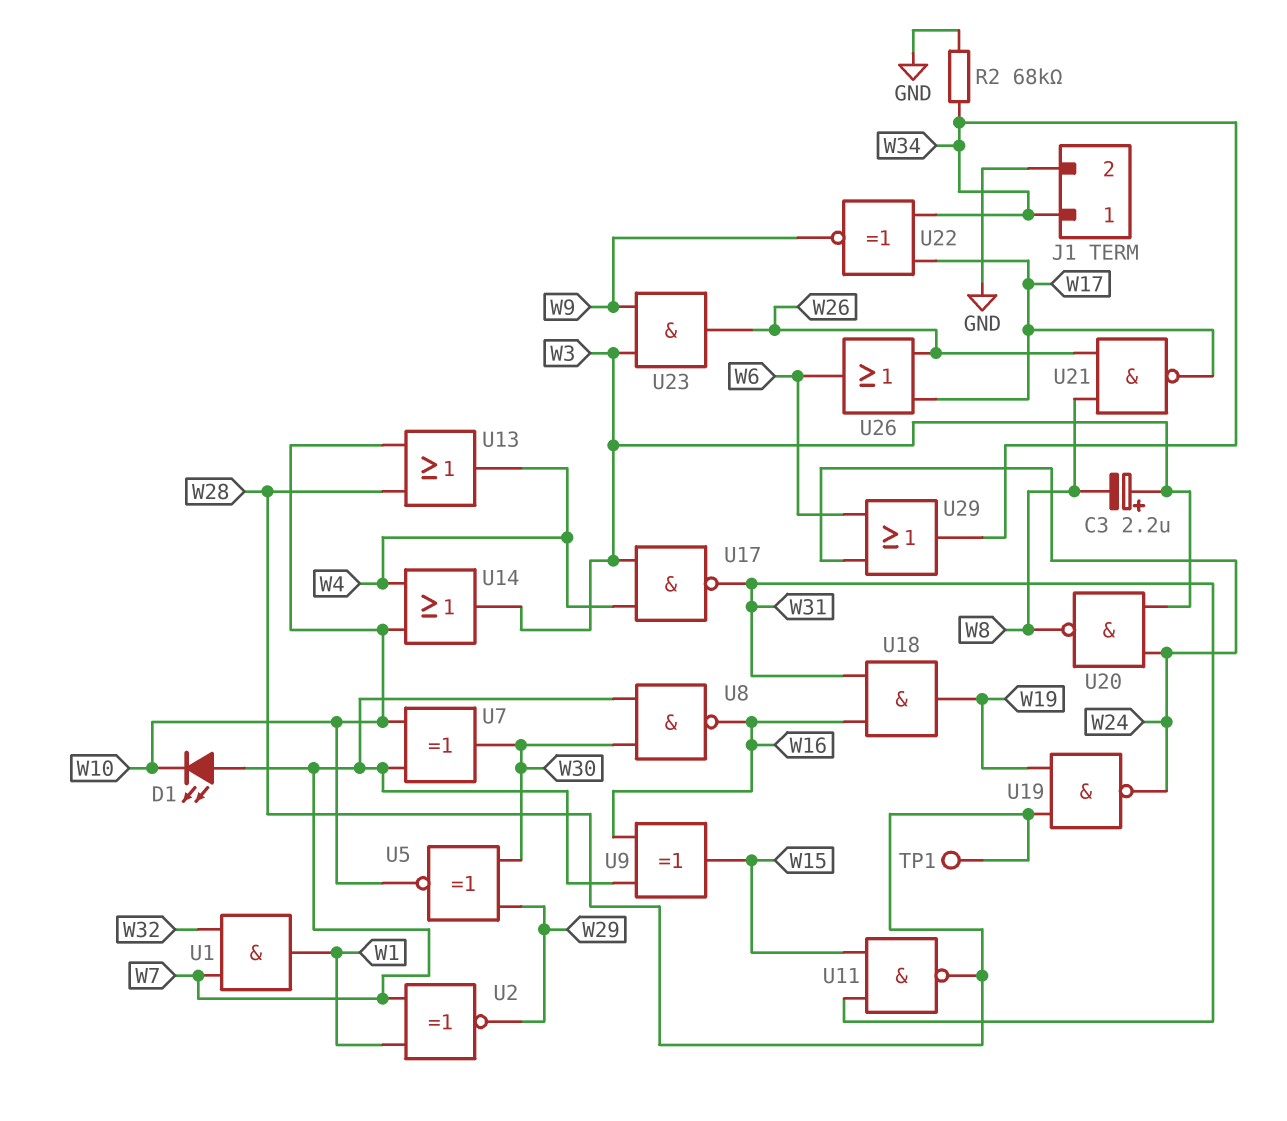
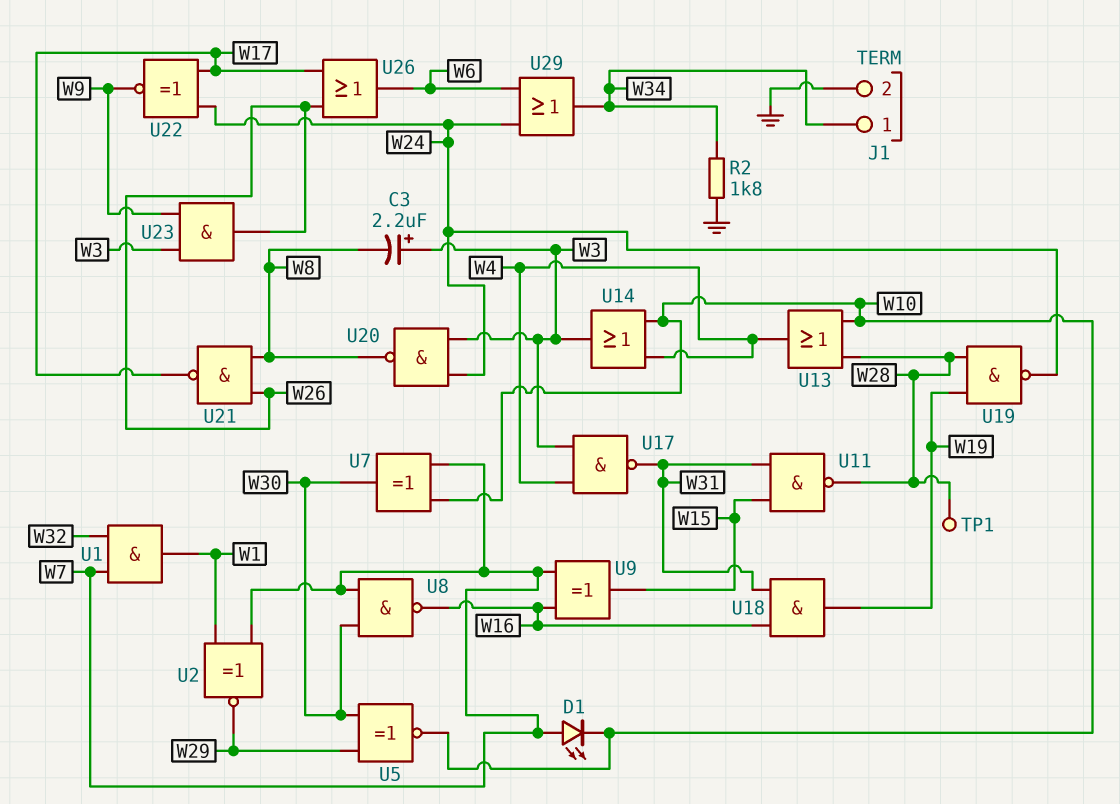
R2: 68k (GND, W34) -> 1.8k (GND, W34)
U22: XNOR (in W17, in W34, out W9) -> XNOR (in W17, in W24, out W9)

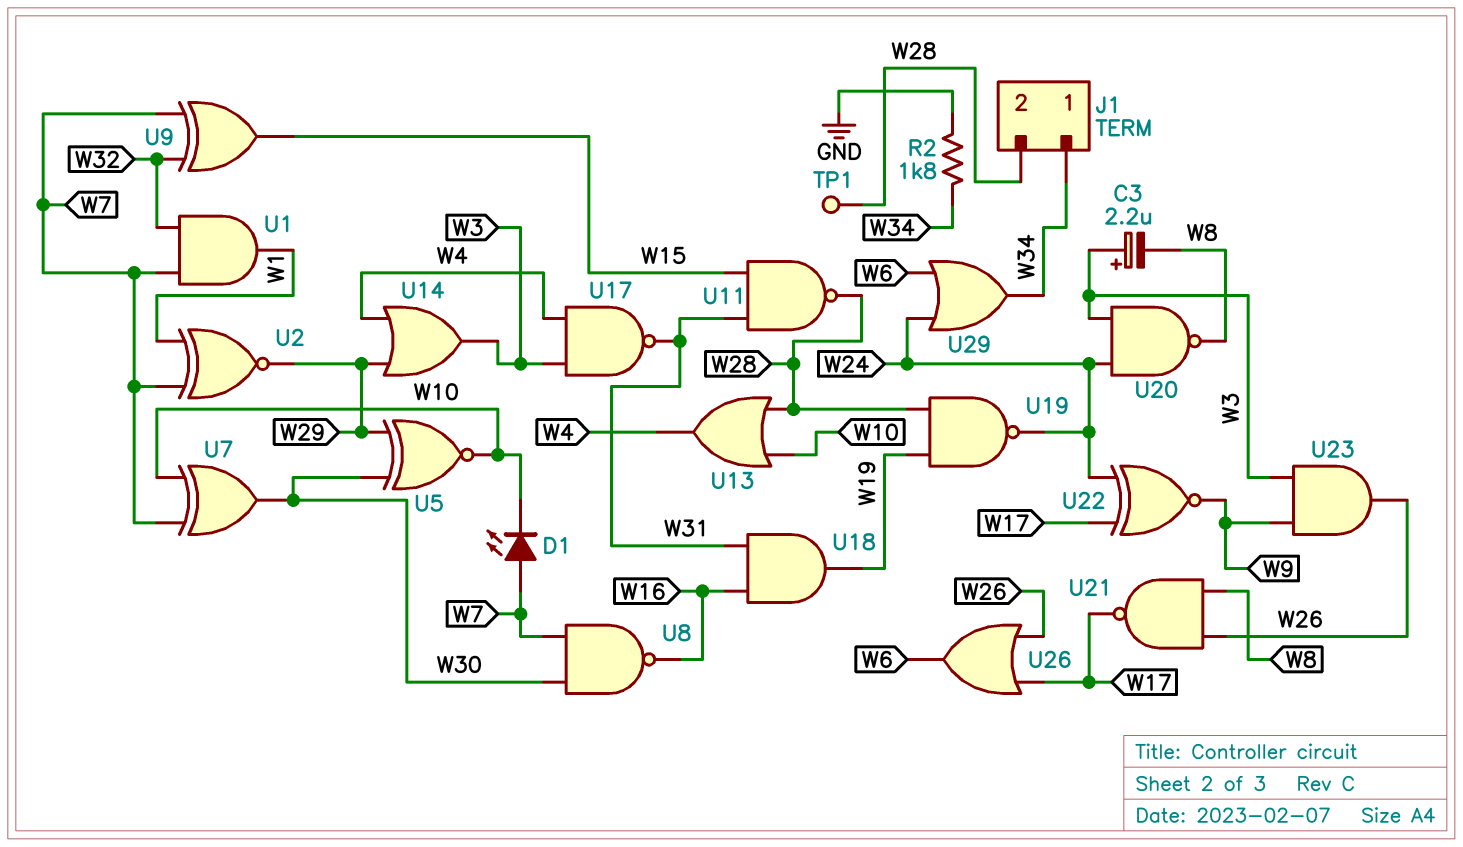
J1 pin 2: GND -> W28
U9: XOR (in W7, in W16, out W15) -> XOR (in W7, in W32, out W15)
U14: OR (in W4, in W10, out W3) -> OR (in W4, in W29, out W3)

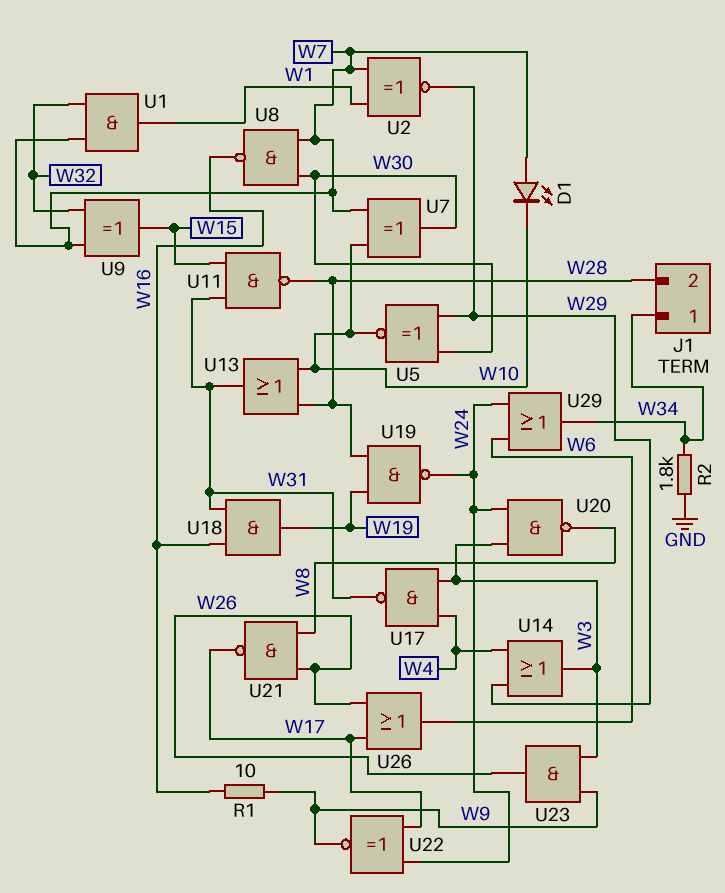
C3: 2.2uF (plus W3, minus W8) -> none
R1: none -> 10 (W9, W16)
TP1: test point (W28) -> none
U13: OR (in W10, in W28, out W4) -> OR (in W10, in W28, out W31)

